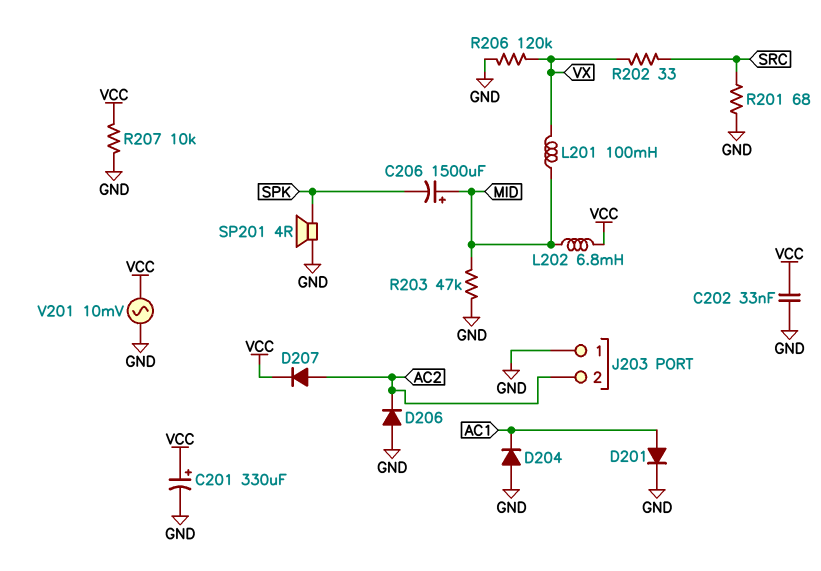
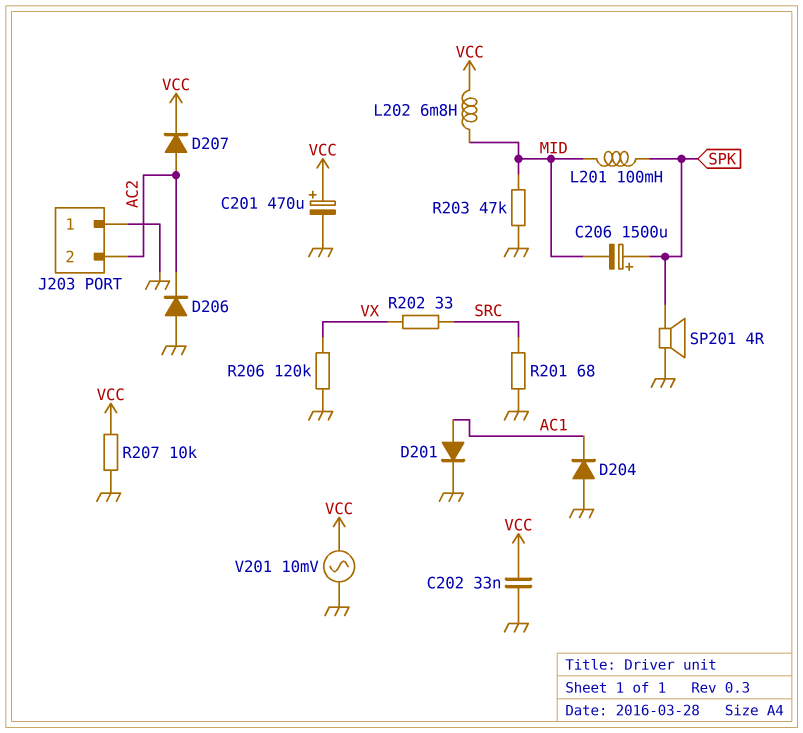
C201: 330uF (plus VCC, minus GND) -> 470uF (plus VCC, minus GND)
C206: 1500uF (plus MID, minus SPK) -> 1500uF (plus SPK, minus MID)
L201: 100mH (MID, VX) -> 100mH (MID, SPK)

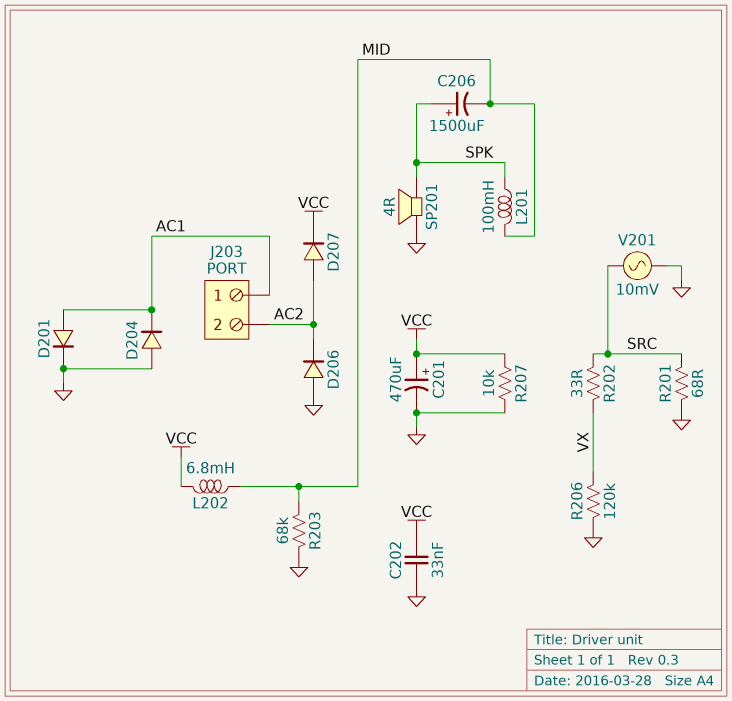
J203 pin 1: GND -> AC1
R203: 47k (GND, MID) -> 68k (GND, MID)
V201: AC 10mV (GND, VCC) -> AC 10mV (GND, SRC)

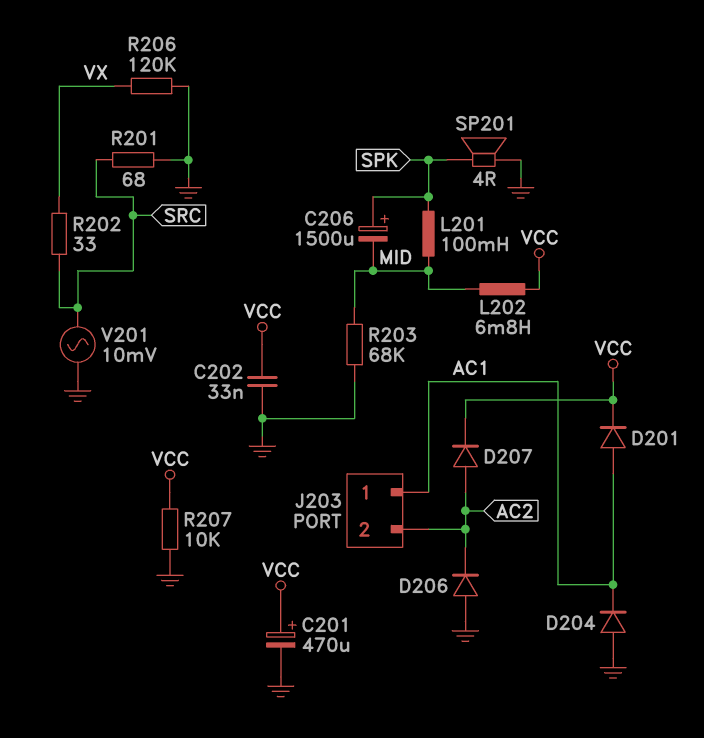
D201: diode (A AC1, K GND) -> diode (A AC1, K VCC)

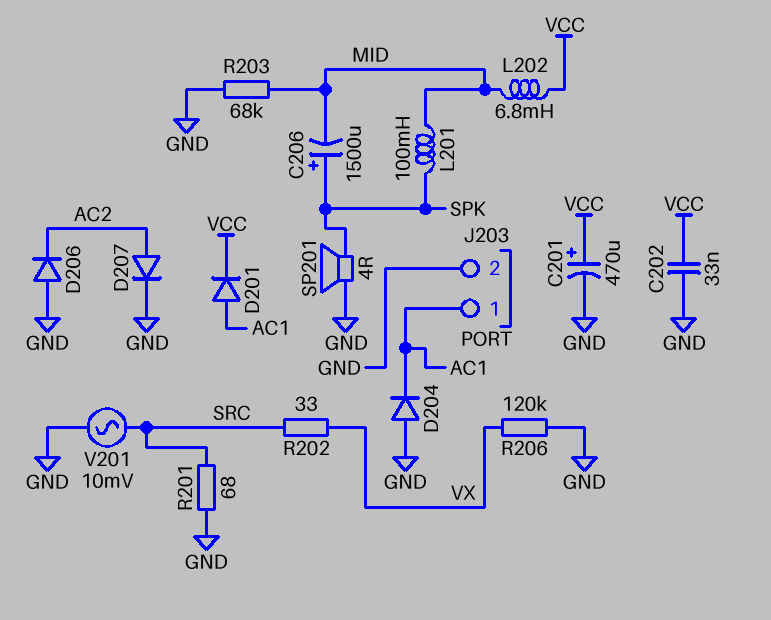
D207: diode (A AC2, K VCC) -> diode (A AC2, K GND)
J203 pin 2: AC2 -> GND
R207: 10k (GND, VCC) -> none

